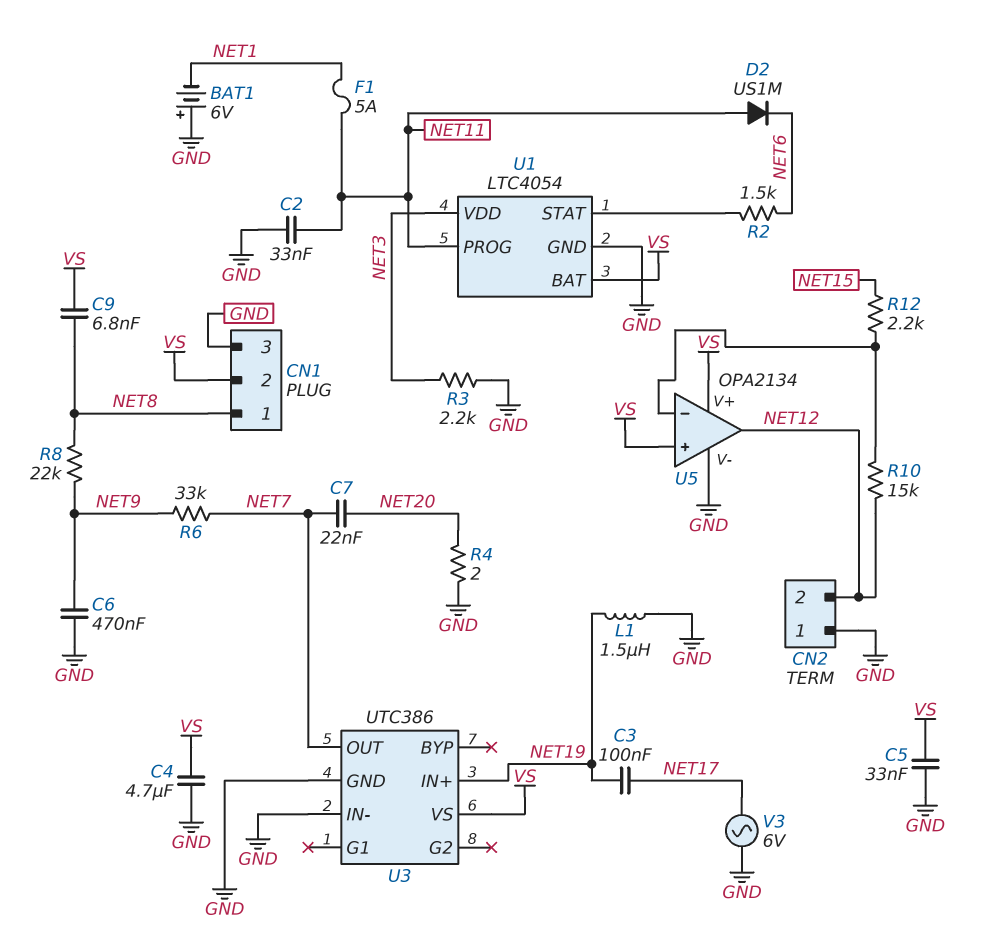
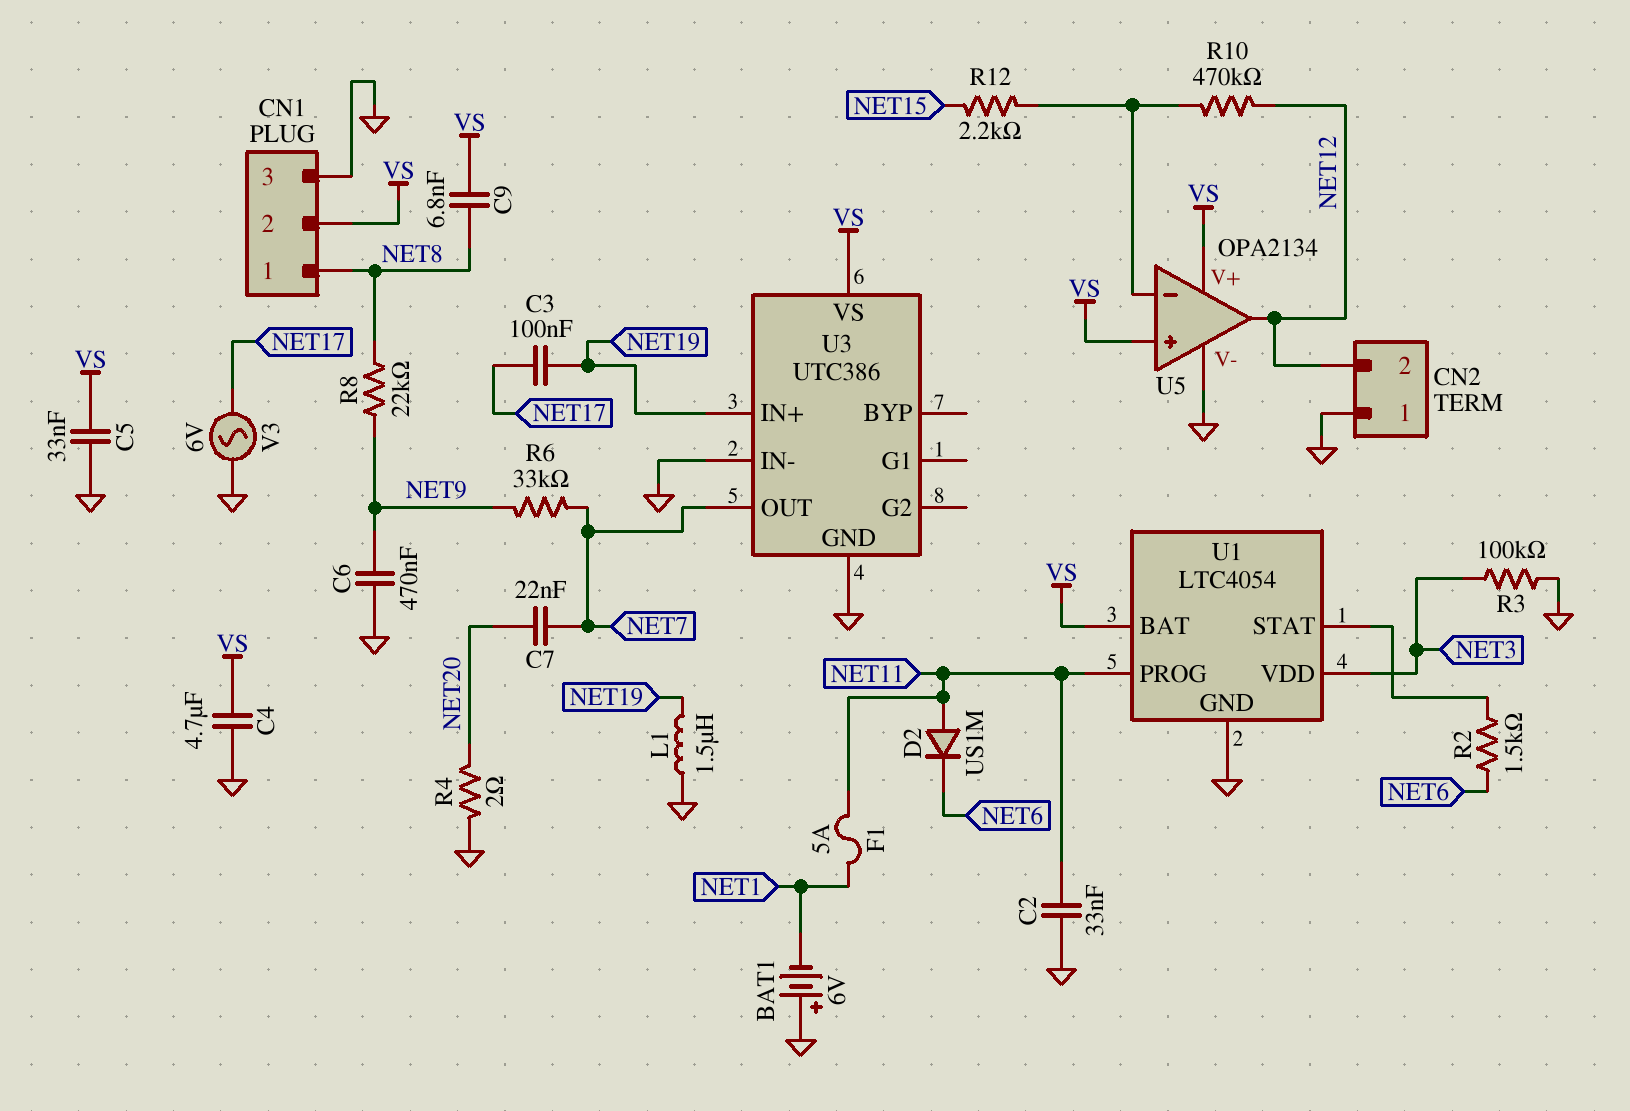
R3: 2.2k (GND, NET3) -> 100k (GND, NET3)
R10: 15k (NET12, U5/in-) -> 470k (NET12, U5/in-)

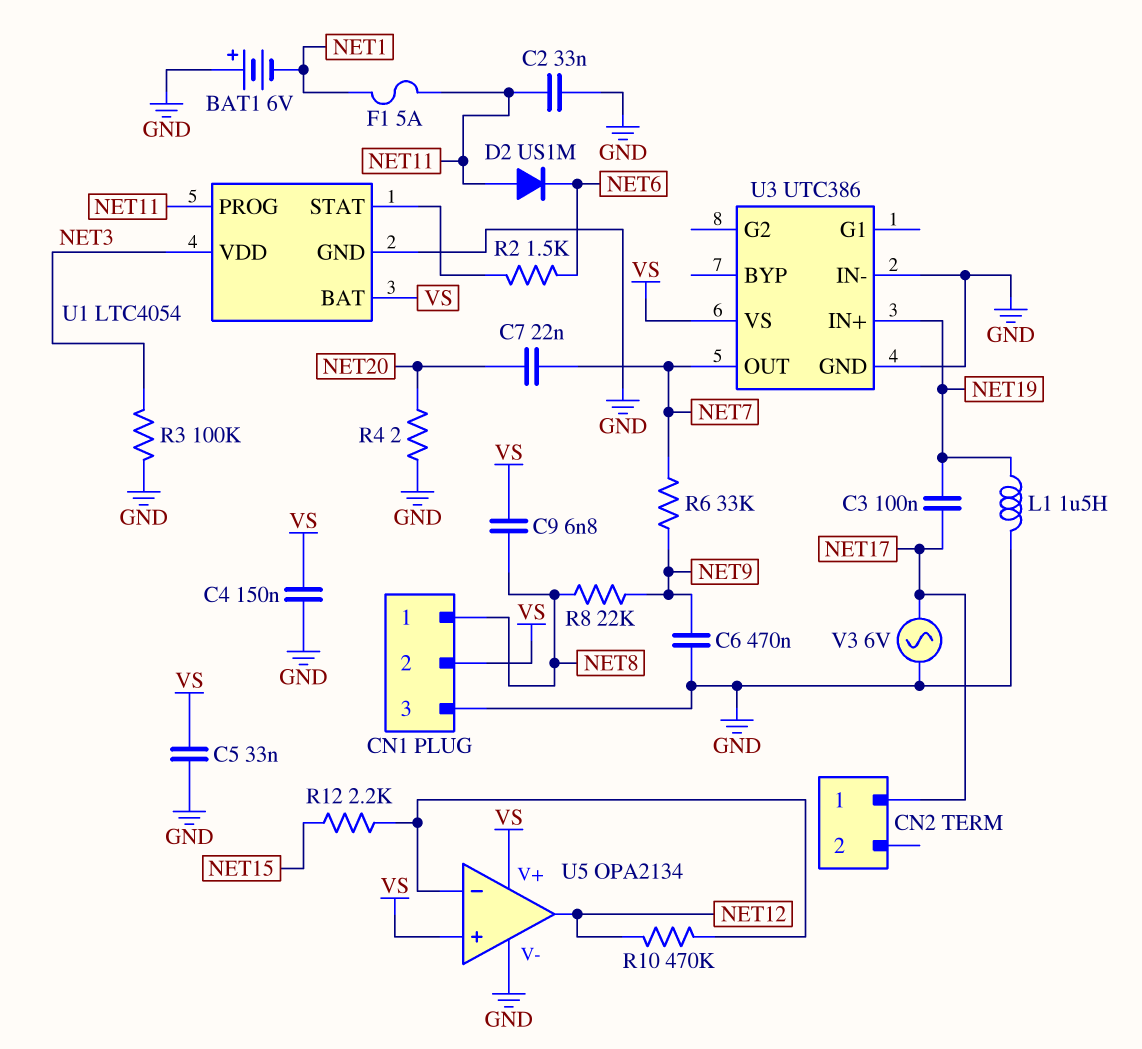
C4: 4.7uF (GND, VS) -> 150nF (GND, VS)
CN2 pin 1: GND -> NET17
CN2 pin 2: NET12 -> none

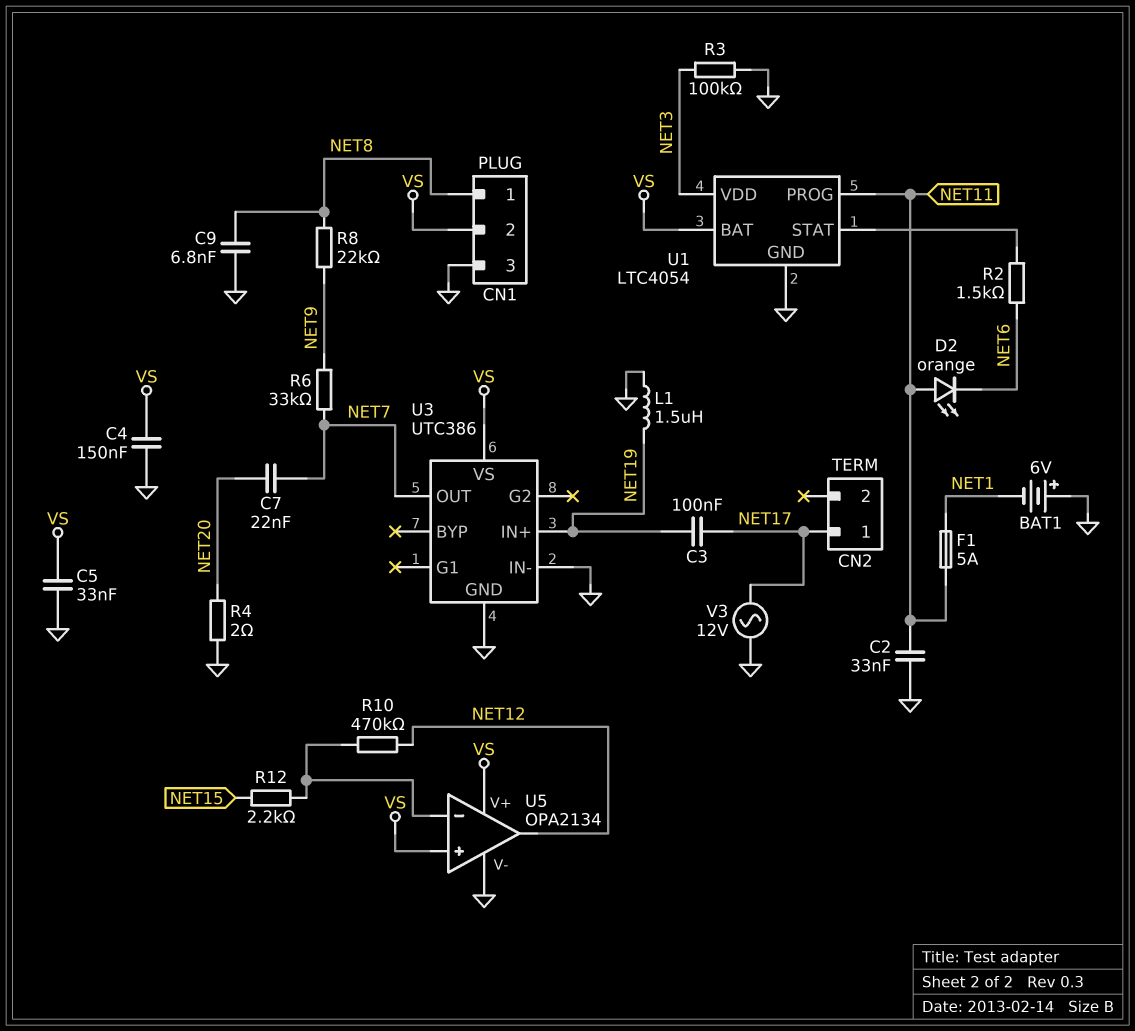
C6: 470nF (GND, NET9) -> none
C9: 6.8nF (NET8, VS) -> 6.8nF (GND, NET8)
D2: diode US1M (A NET11, K NET6) -> LED orange (A NET11, K NET6)
V3: AC 6V (GND, NET17) -> AC 12V (GND, NET17)

